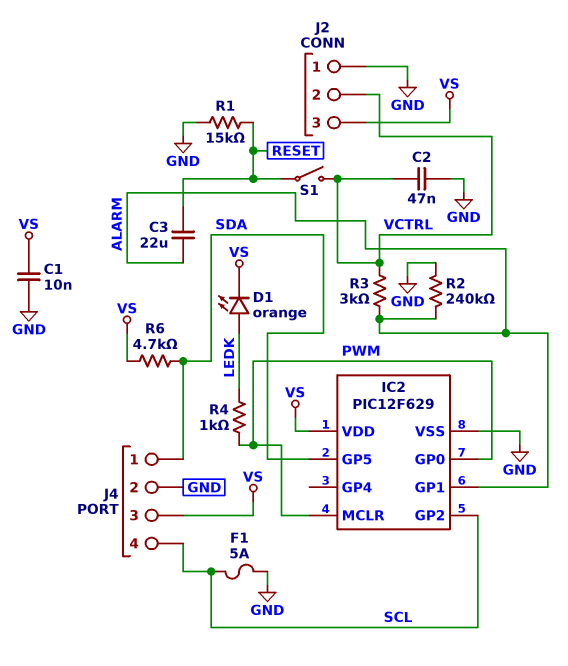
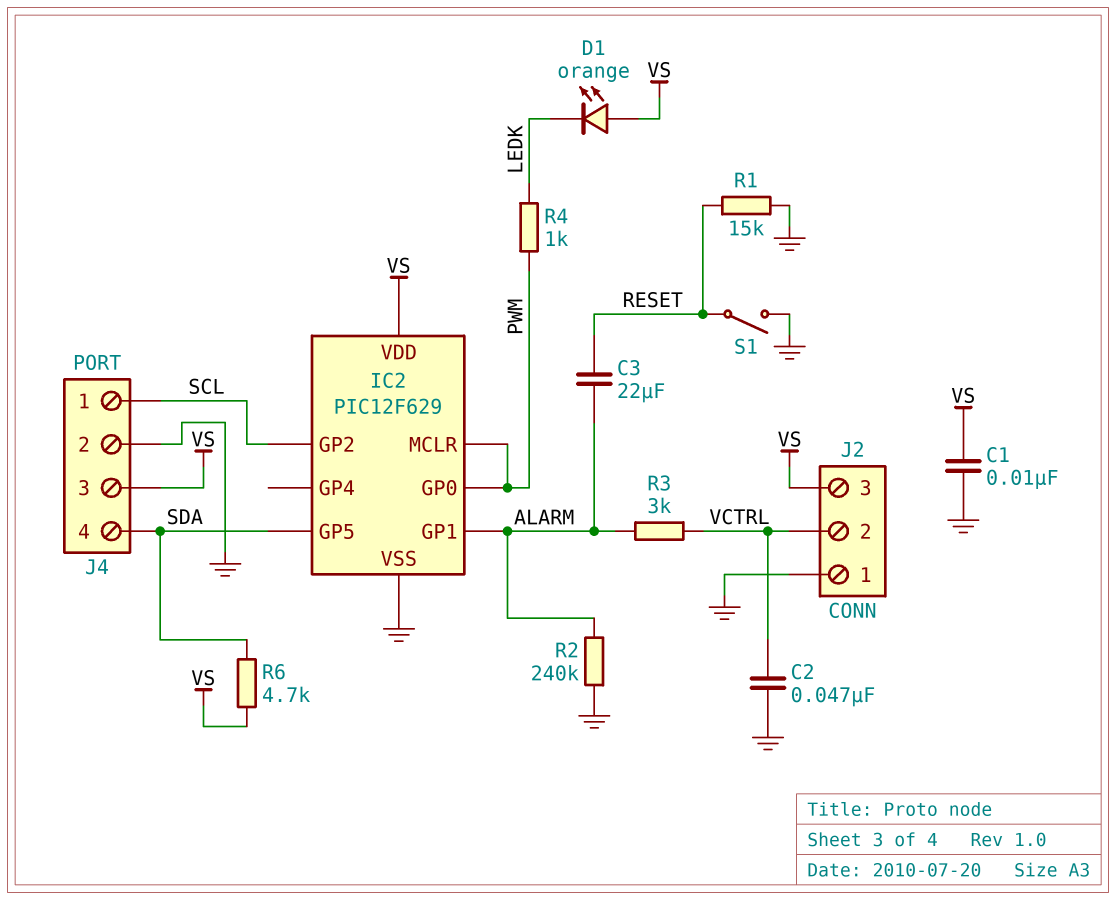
D1: LED orange (A LEDK, K VS) -> LED orange (A VS, K LEDK)
F1: 5A (GND, SCL) -> none
J4 pin 1: SDA -> SCL
J4 pin 4: SCL -> SDA
S1: switch (RESET, VCTRL) -> switch (GND, RESET)

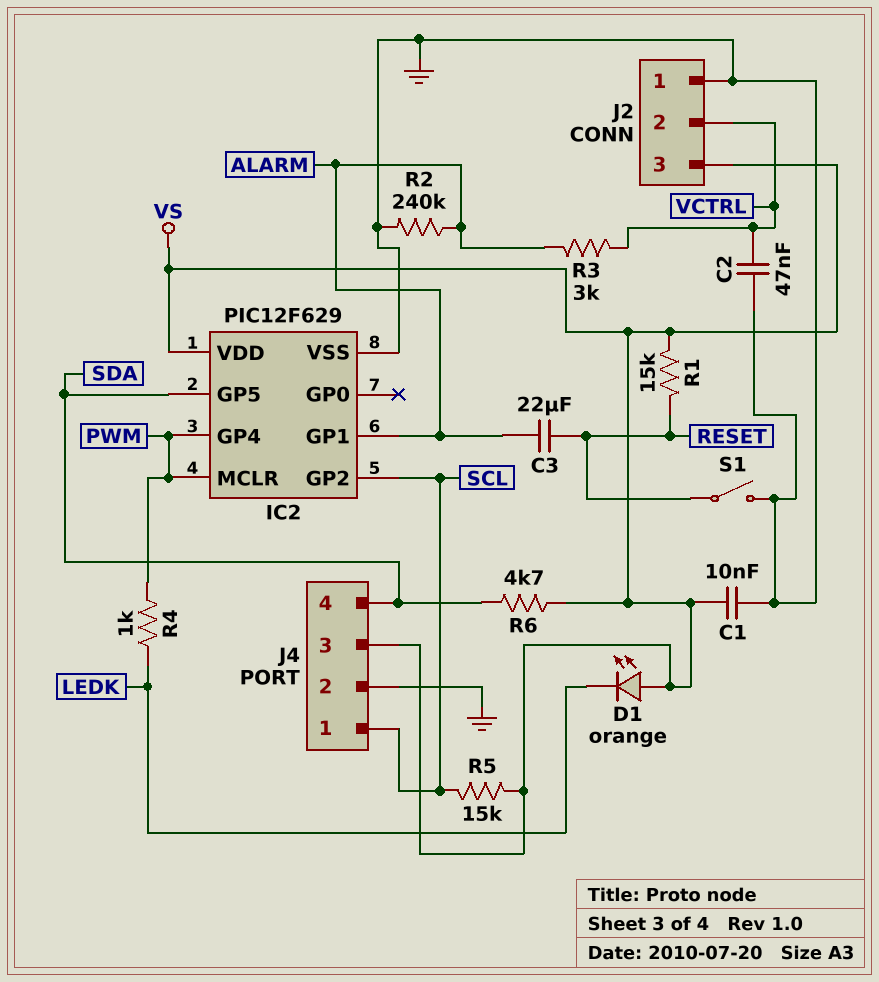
IC2 pin GP0: PWM -> none
IC2 pin GP4: none -> PWM
R1: 15k (GND, RESET) -> 15k (RESET, VS)
R5: none -> 15k (SCL, VS)

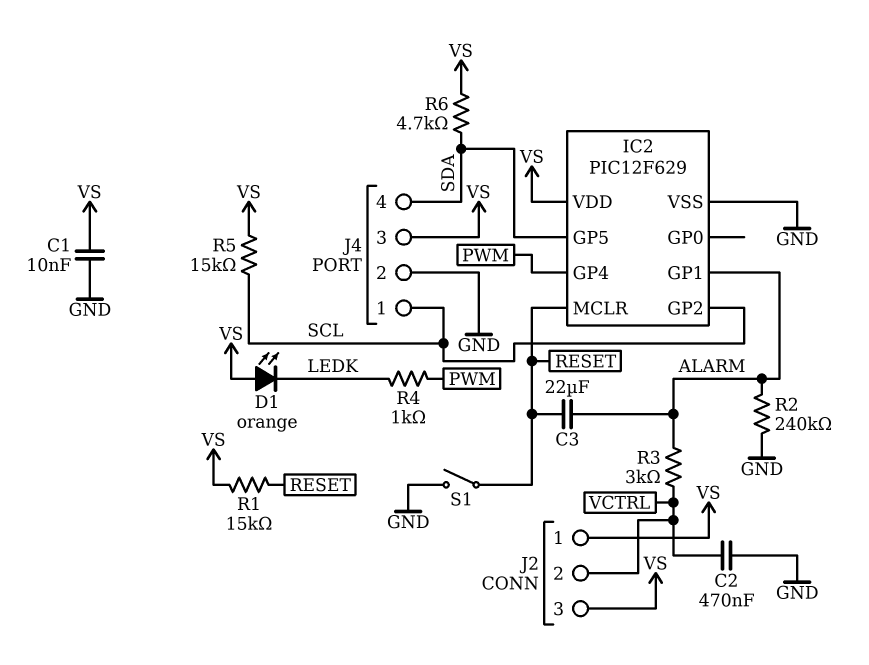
C2: 47nF (GND, VCTRL) -> 470nF (GND, VCTRL)
IC2 pin MCLR: PWM -> RESET
J2 pin 1: GND -> VS

